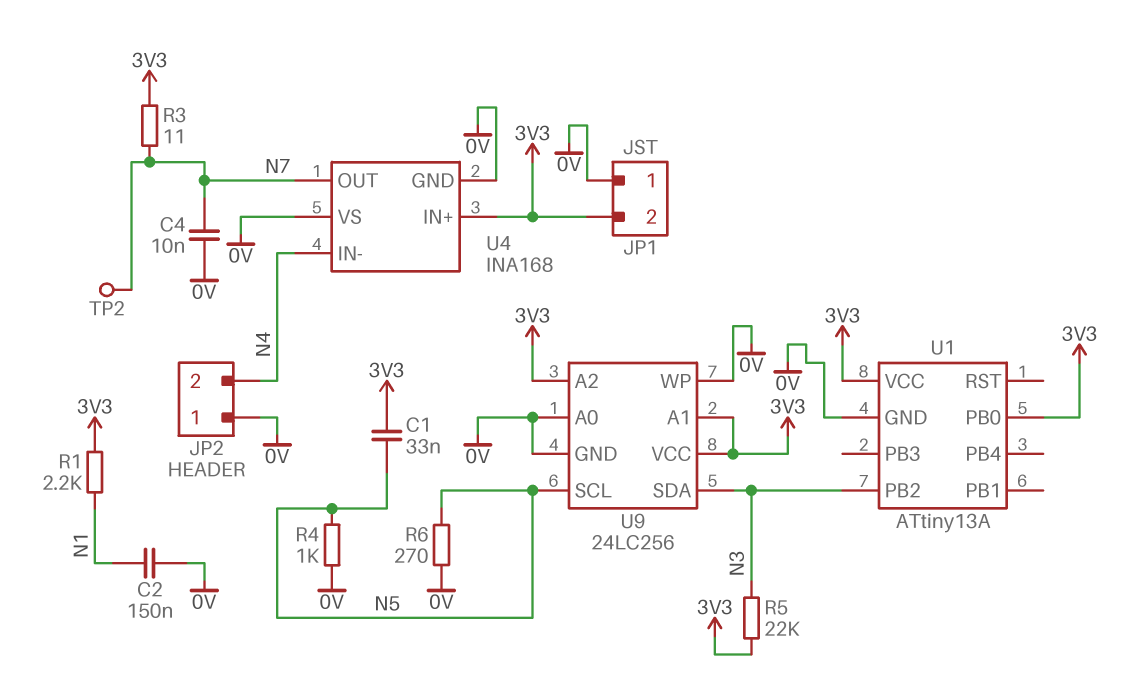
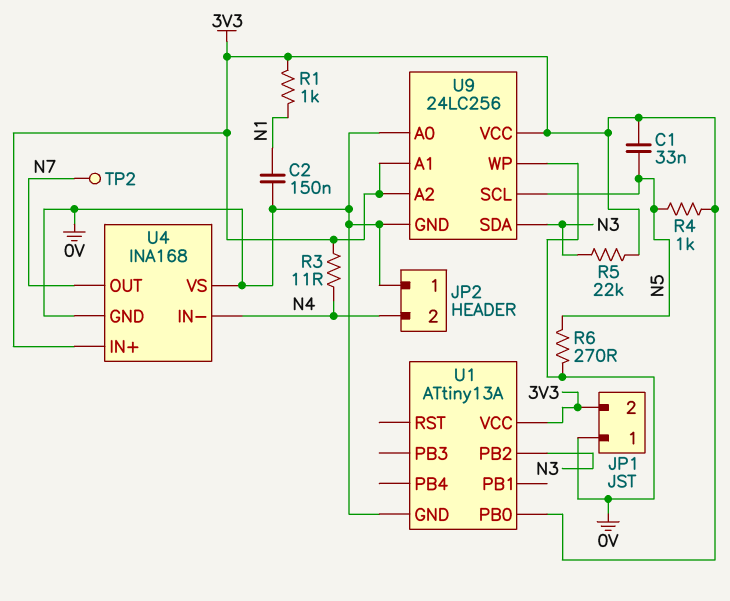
C4: 10nF (0V, N7) -> none
R1: 2.2k (3V3, N1) -> 1k (3V3, N1)
R3: 11 (3V3, N7) -> 11 (3V3, N4)
R4: 1k (0V, N5) -> 1k (3V3, N5)

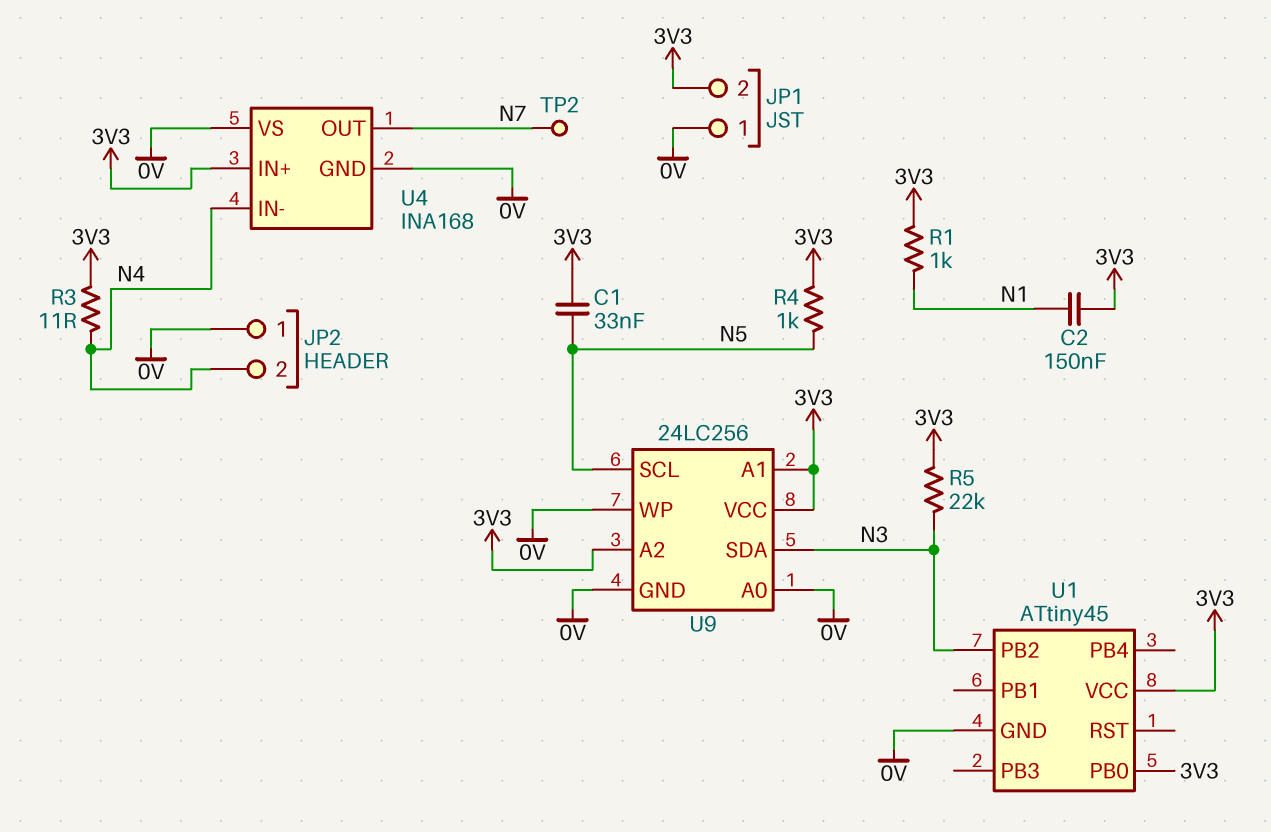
C2: 150nF (0V, N1) -> 150nF (3V3, N1)
R6: 270 (0V, N5) -> none
U1: ATtiny13A -> ATtiny45

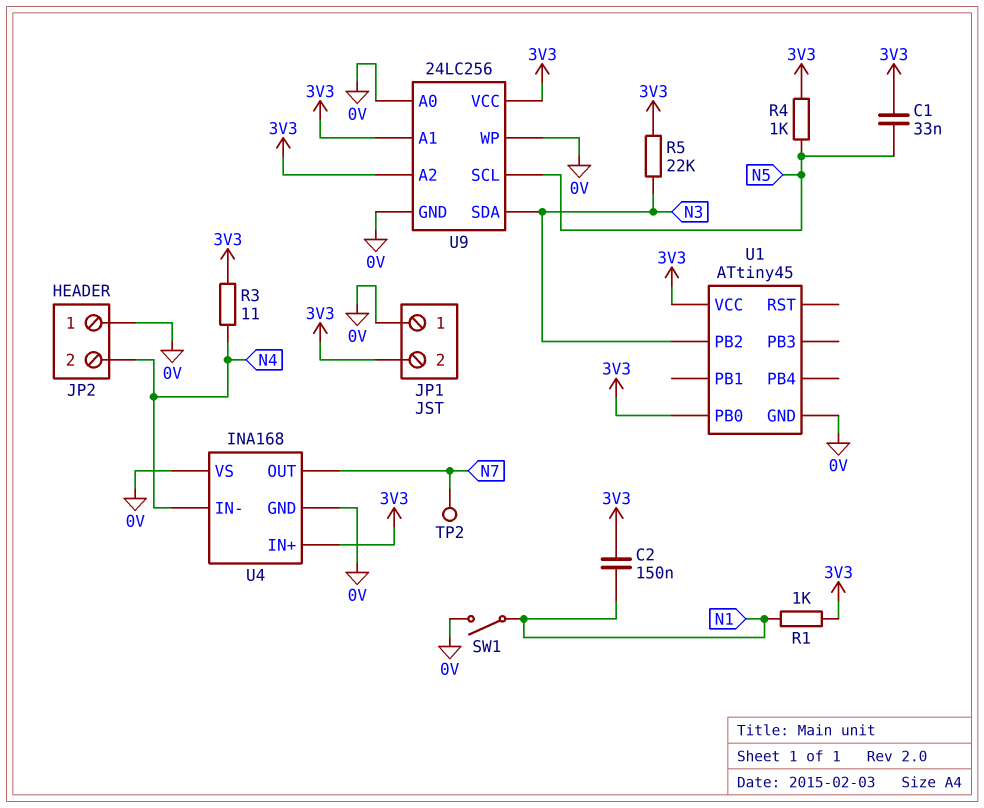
SW1: none -> switch (0V, N1)

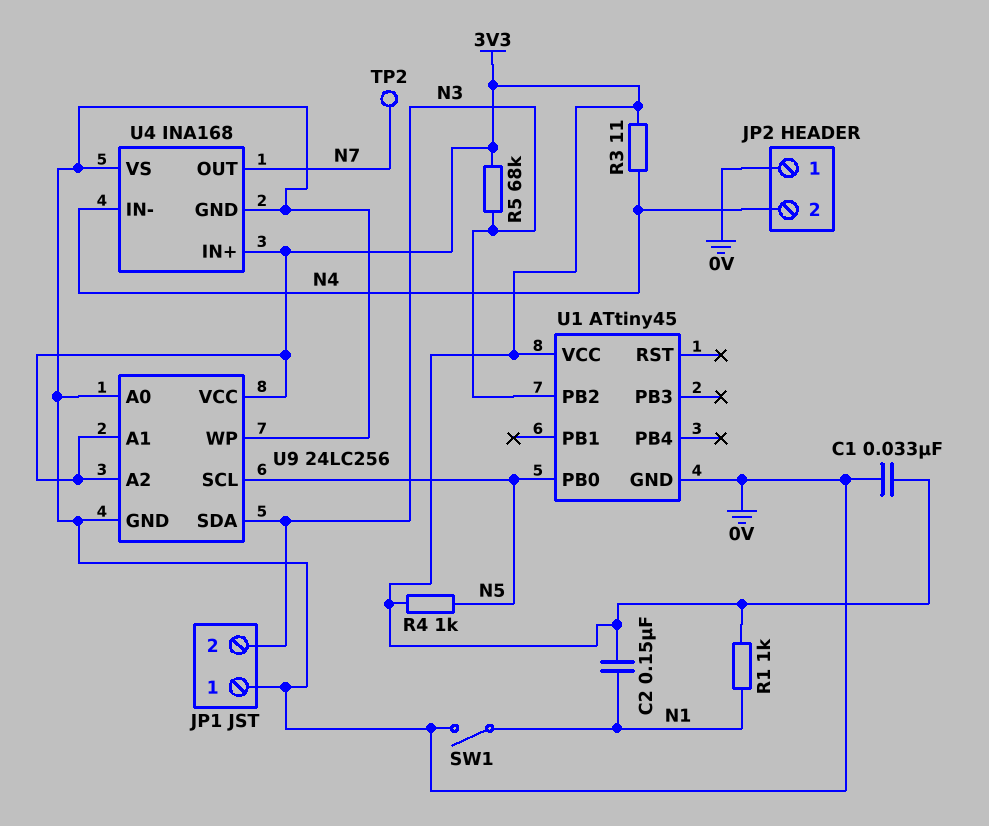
C1: 33nF (3V3, N5) -> 33nF (0V, 3V3)
JP1 pin 2: 3V3 -> N3
R5: 22k (3V3, N3) -> 68k (3V3, N3)
U1 pin PB0: 3V3 -> N5

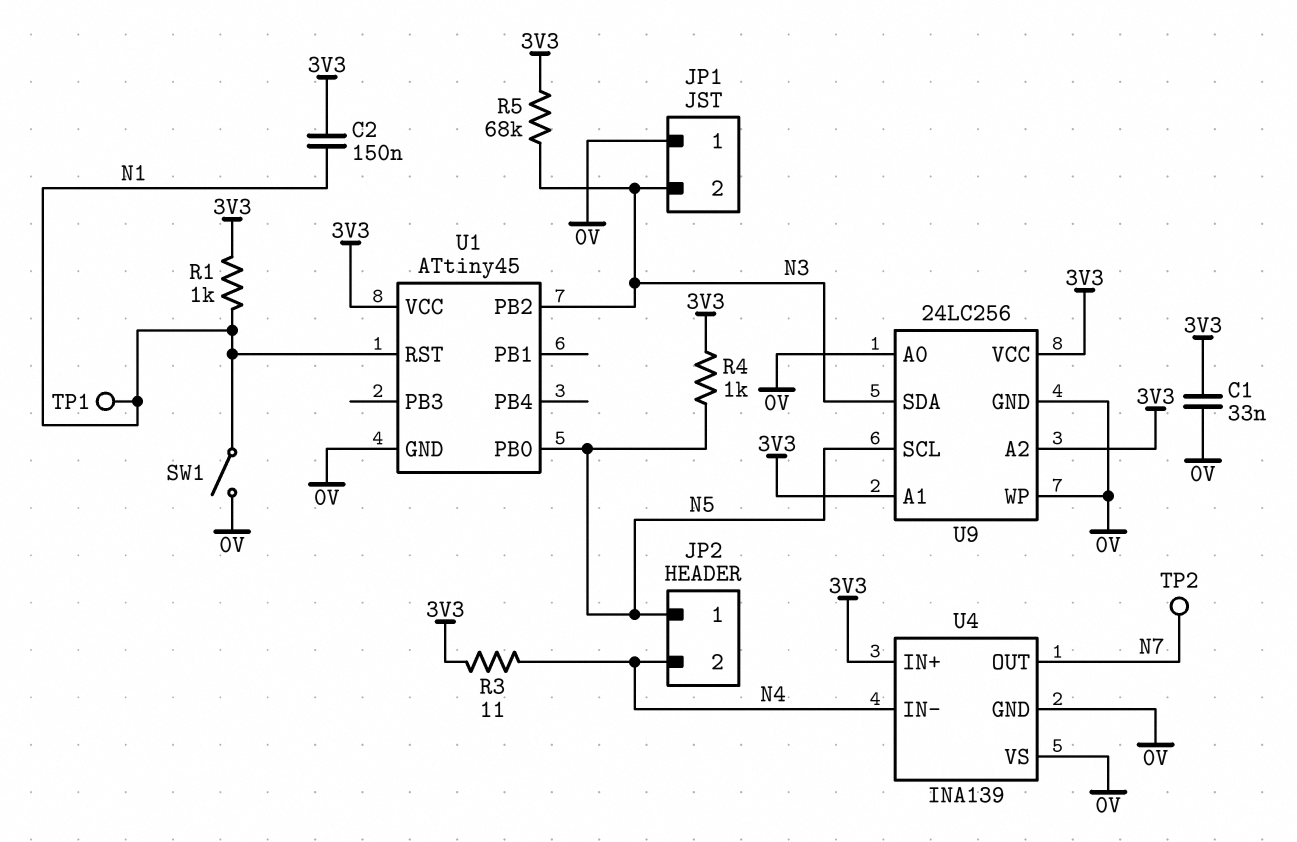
JP2 pin 1: 0V -> N5
TP1: none -> test point (N1)
U1 pin RST: none -> N1
U4: INA168 -> INA139

